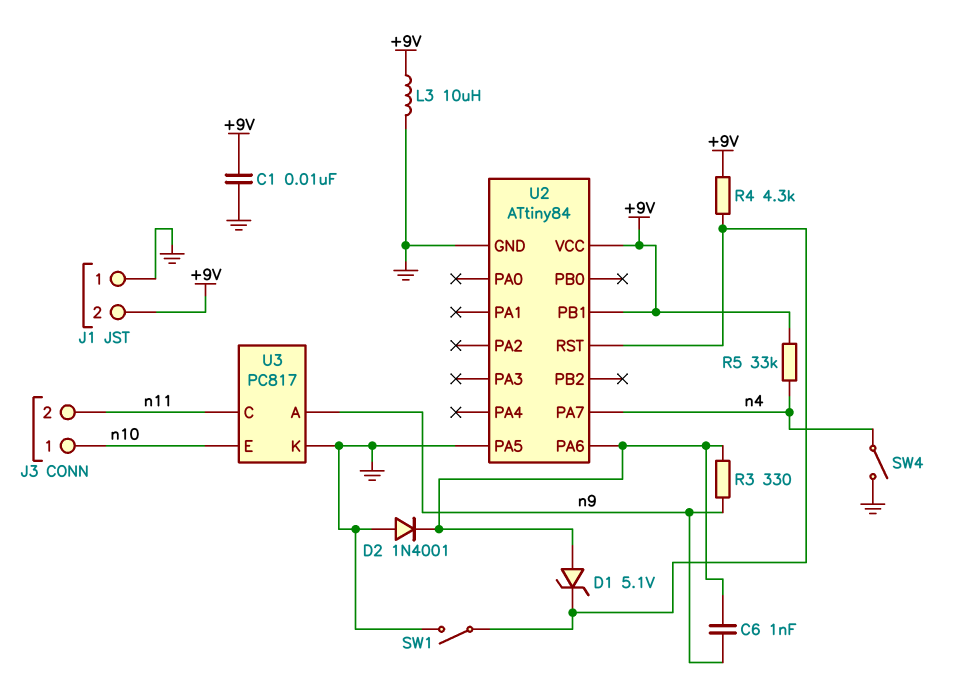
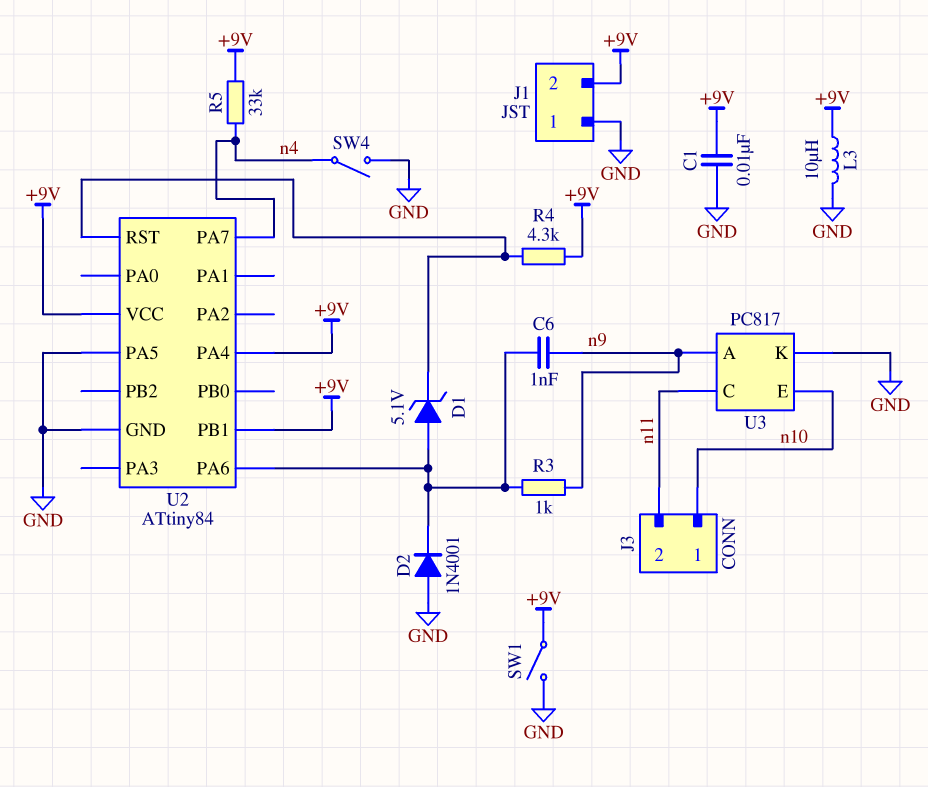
R3: 330 (U2/PA6, n9) -> 1k (U2/PA6, n9)
SW1: switch (GND, U2/RST) -> switch (+9V, GND)
U2 pin PA4: none -> +9V

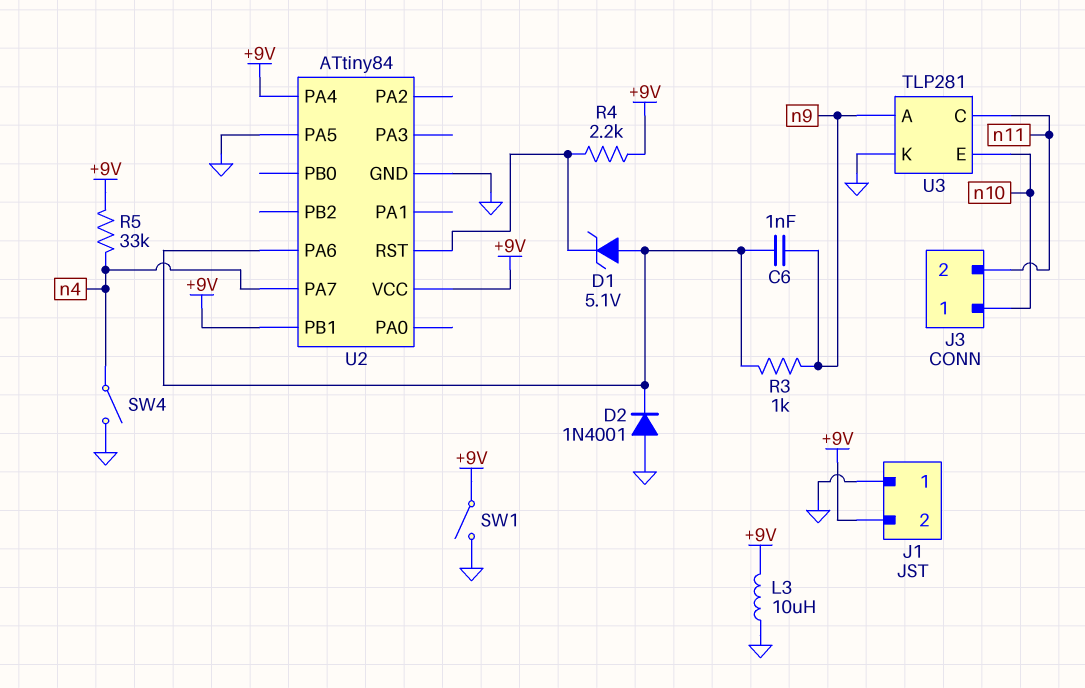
C1: 10nF (+9V, GND) -> none
R4: 4.3k (+9V, U2/RST) -> 2.2k (+9V, U2/RST)
U3: PC817 -> TLP281

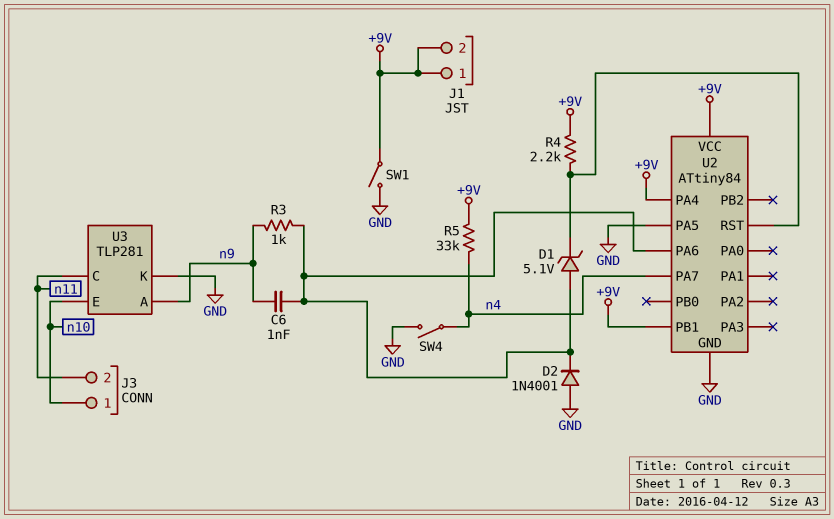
J1 pin 1: GND -> +9V
L3: 10uH (+9V, GND) -> none

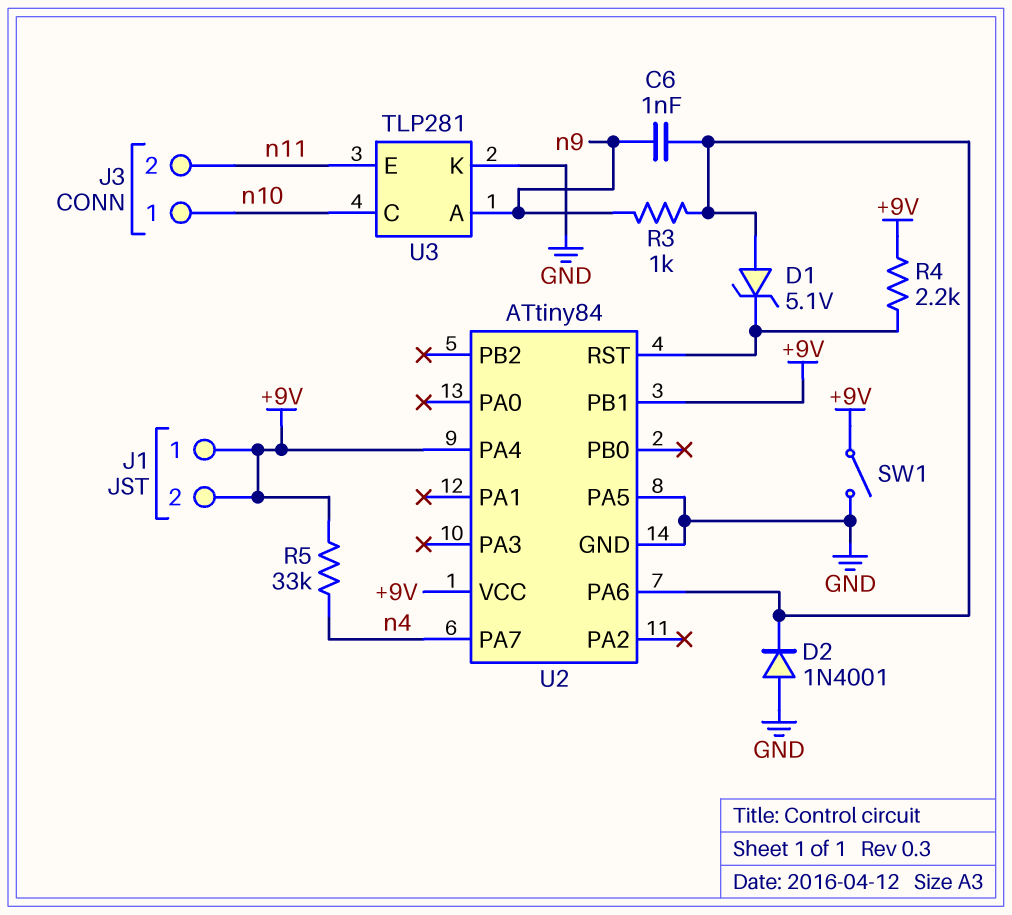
SW4: switch (GND, n4) -> none
U3 pin C: n11 -> n10
U3 pin E: n10 -> n11

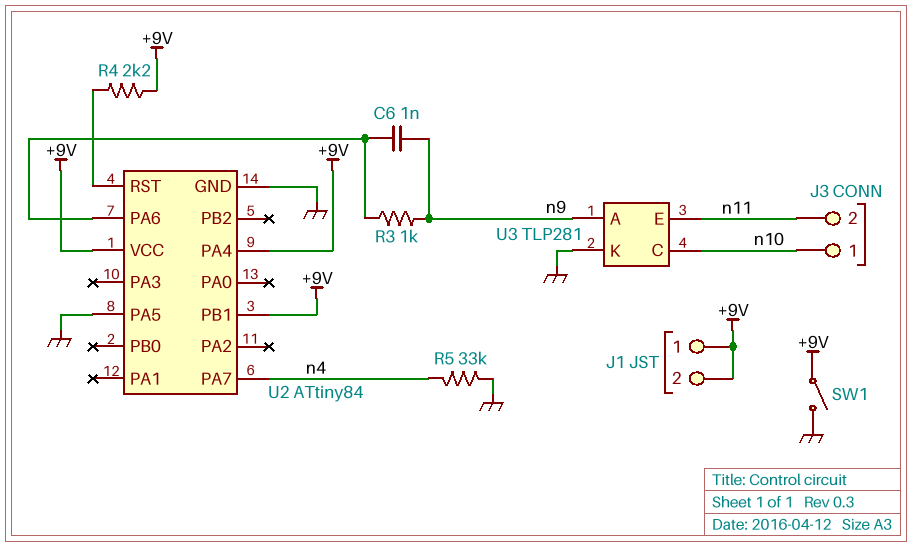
D1: zener 5.1V (A U2/PA6, K U2/RST) -> none
D2: diode 1N4001 (A GND, K U2/PA6) -> none
R5: 33k (+9V, n4) -> 33k (GND, n4)

